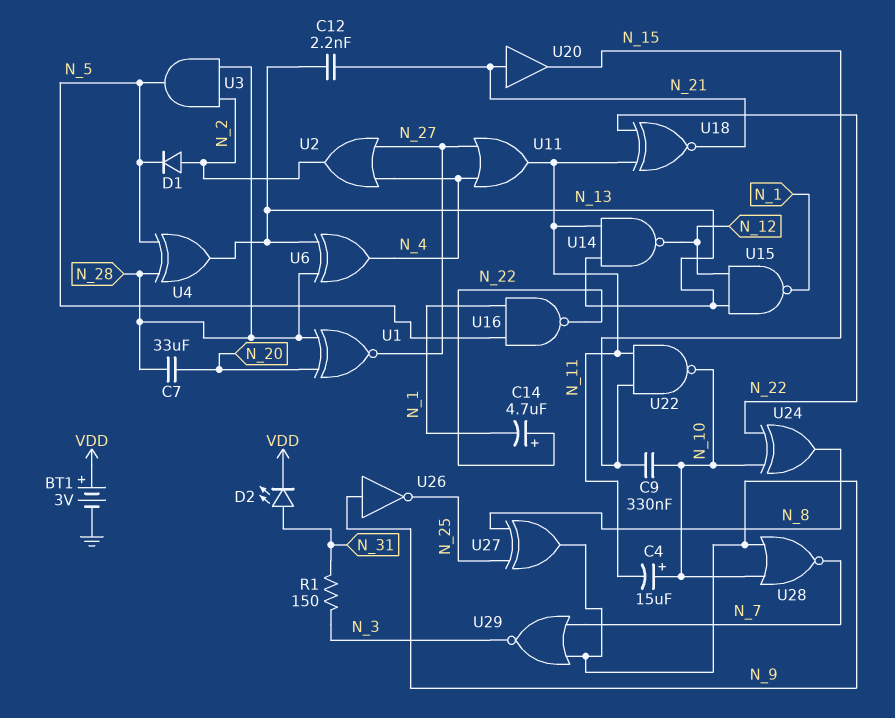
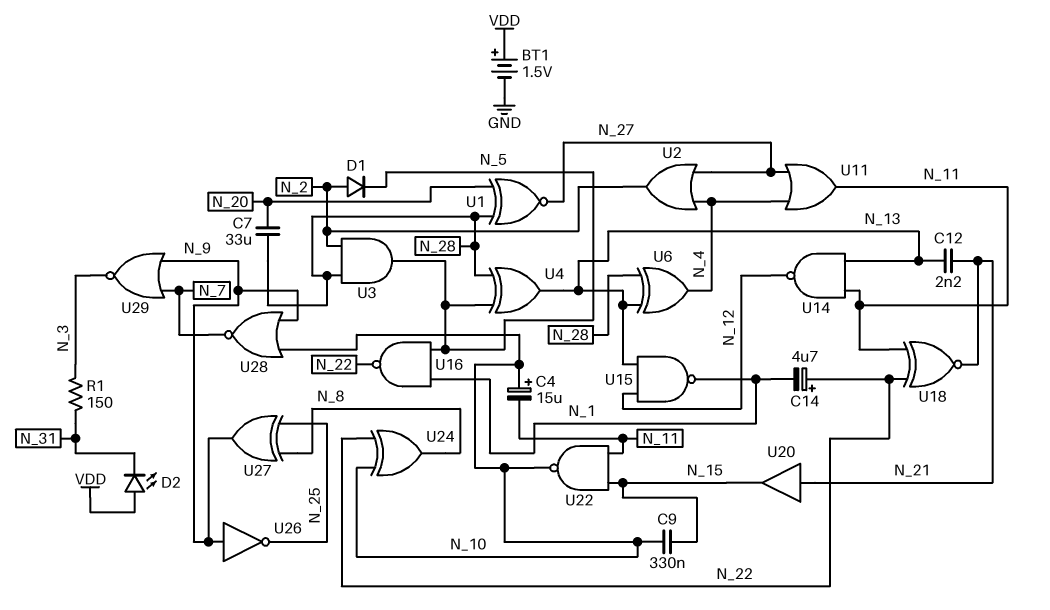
BT1: 3V (plus VDD, minus GND) -> 1.5V (plus VDD, minus GND)
D2: LED (A N_31, K VDD) -> LED (A VDD, K N_31)

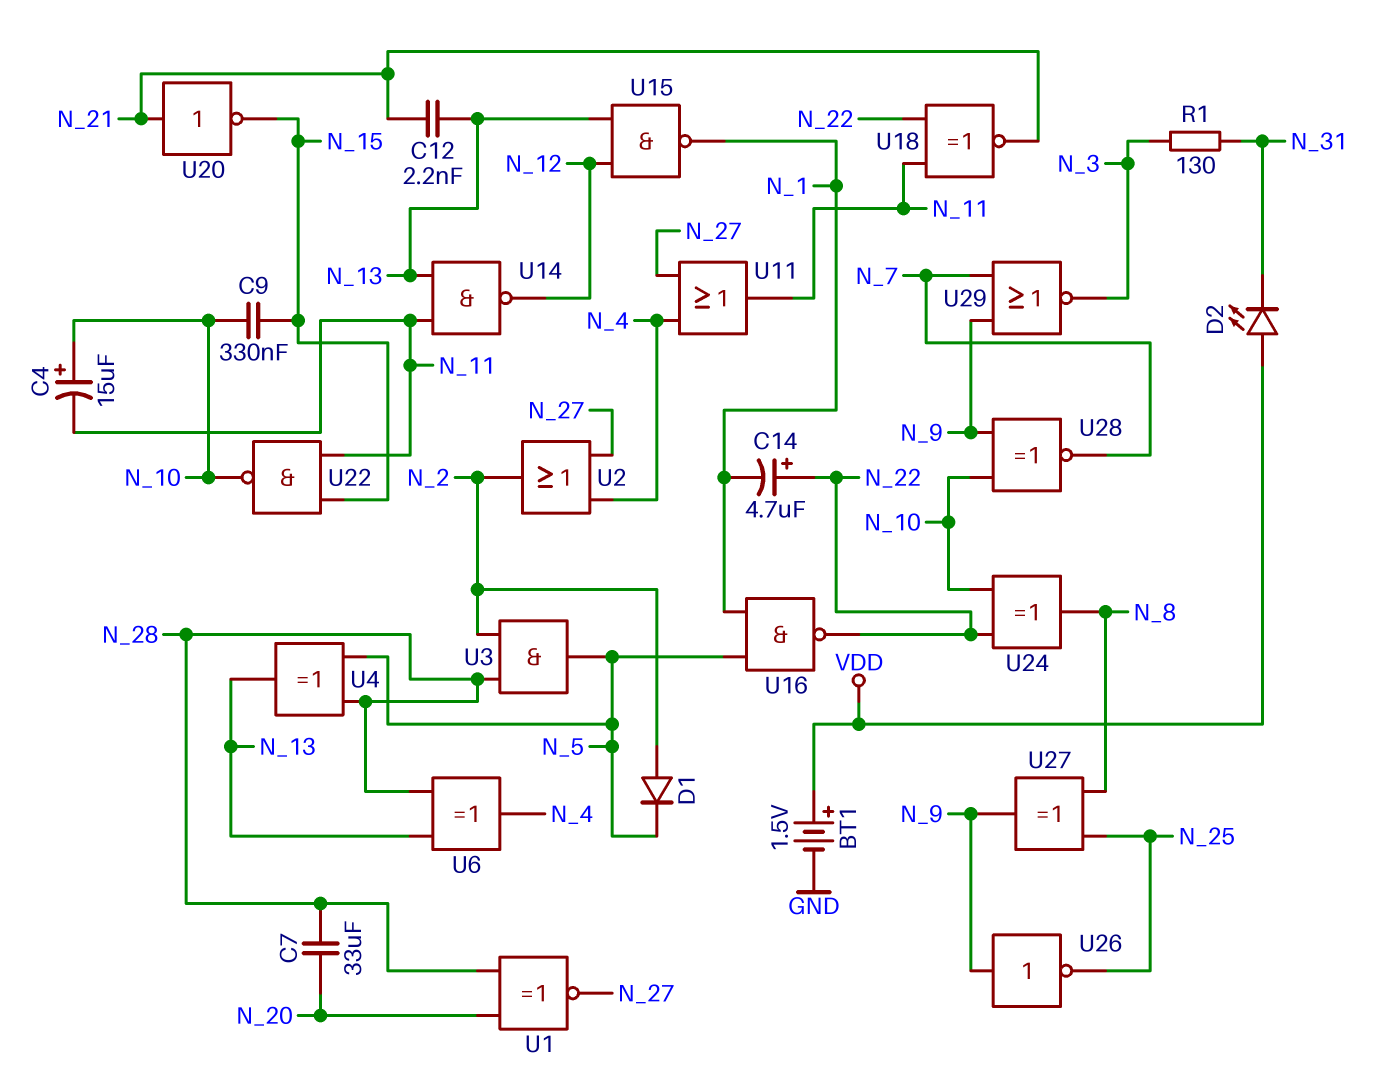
R1: 150 (N_3, N_31) -> 130 (N_3, N_31)
U20: buffer (in N_21, out N_15) -> NOT (in N_21, out N_15)
U28: NOR (in N_9, in N_10, out N_7) -> XNOR (in N_9, in N_10, out N_7)

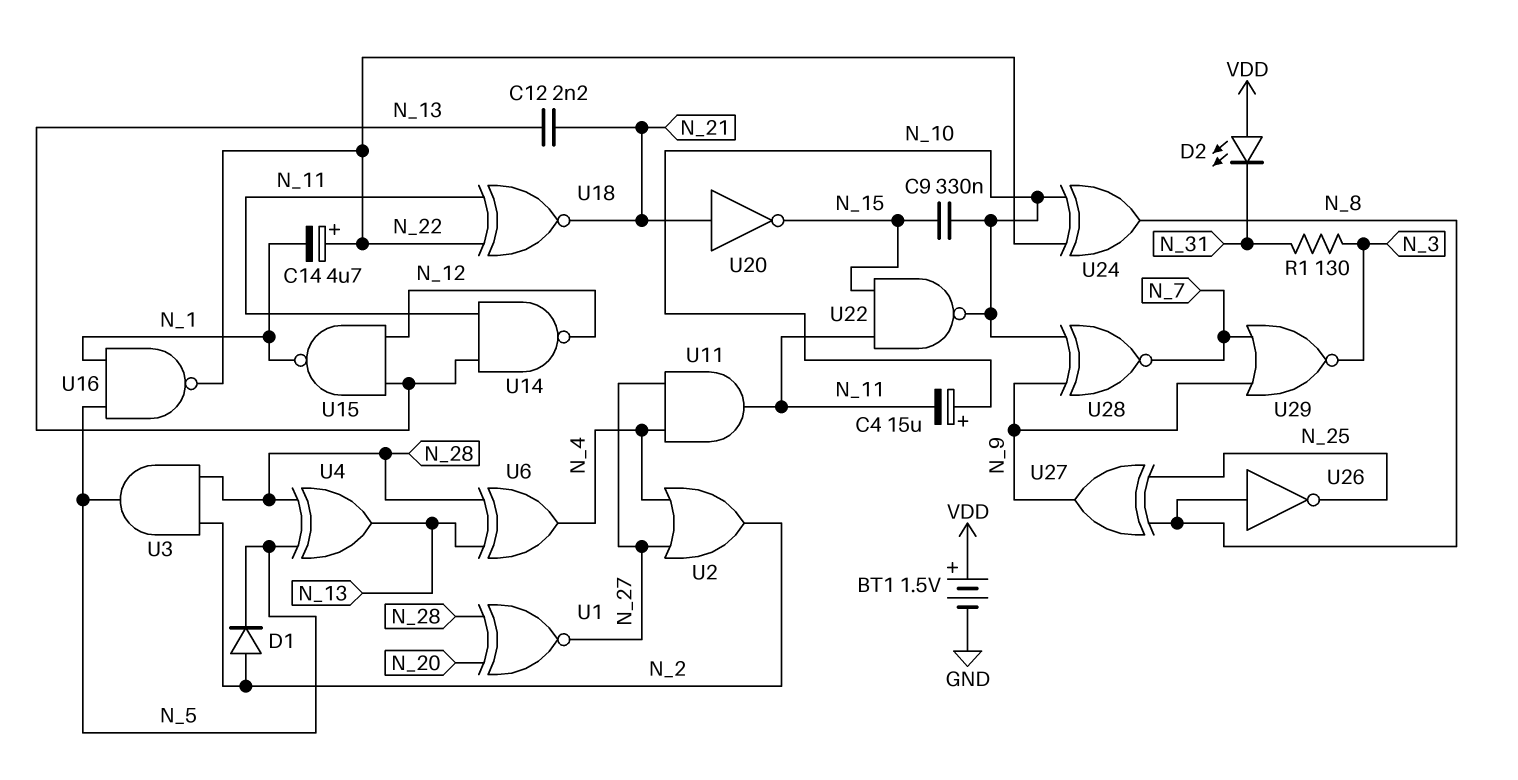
C7: 33uF (N_20, N_28) -> none
U11: OR (in N_4, in N_27, out N_11) -> AND (in N_4, in N_27, out N_11)
U26: NOT (in N_9, out N_25) -> NOT (in N_8, out N_25)

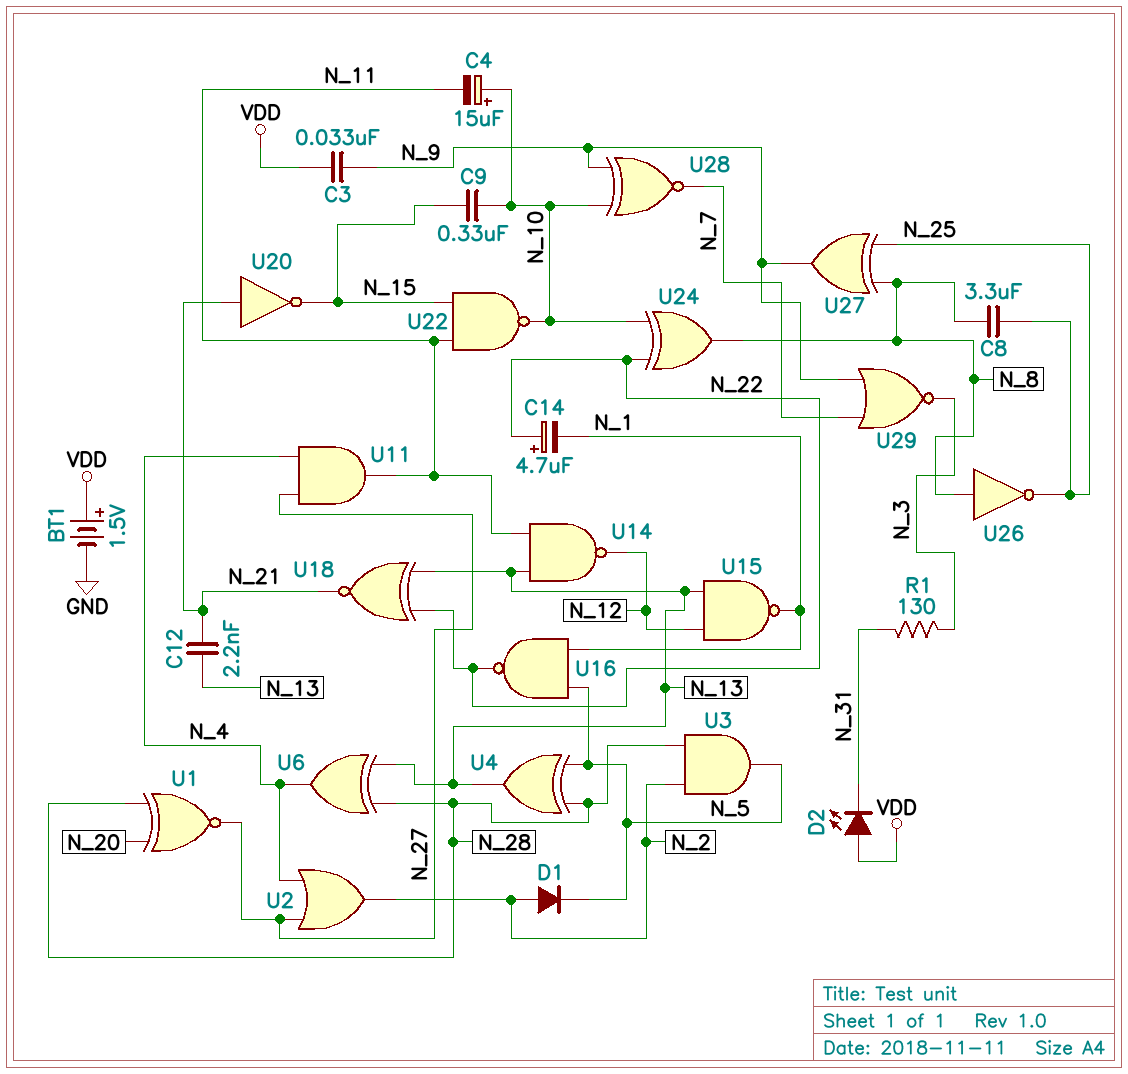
C3: none -> 33nF (N_9, VDD)
C8: none -> 3.3uF (N_8, N_25)
U18: XNOR (in N_11, in N_22, out N_21) -> XNOR (in N_13, in N_22, out N_21)

